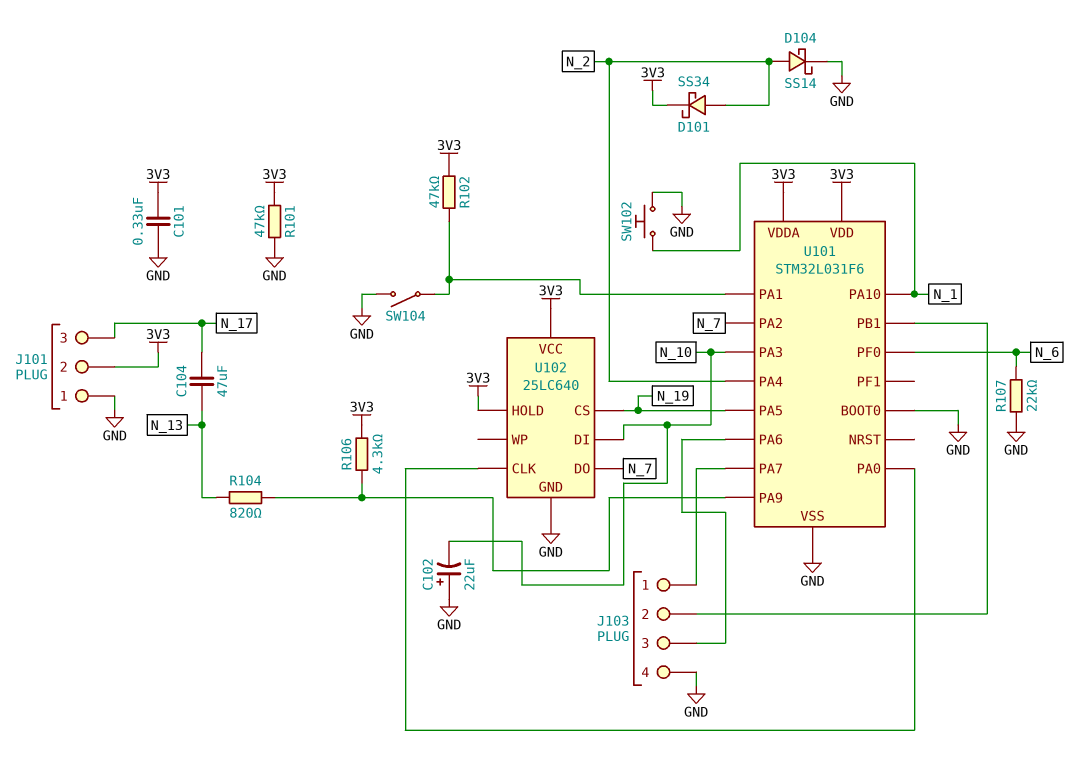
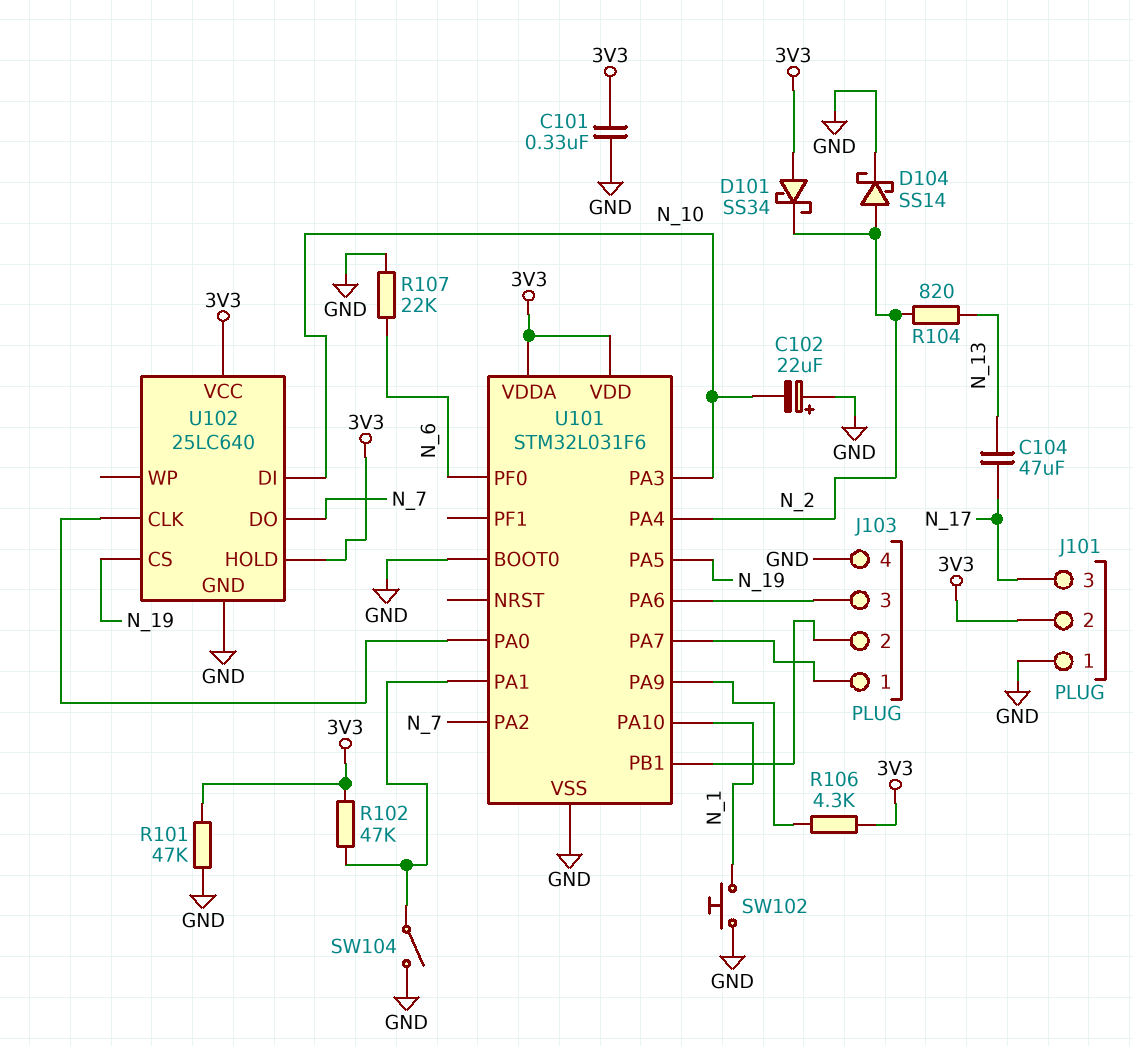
D101: schottky SS34 (A N_2, K 3V3) -> schottky SS34 (A 3V3, K N_2)
R104: 820 (N_13, U101/PA9) -> 820 (N_2, N_13)

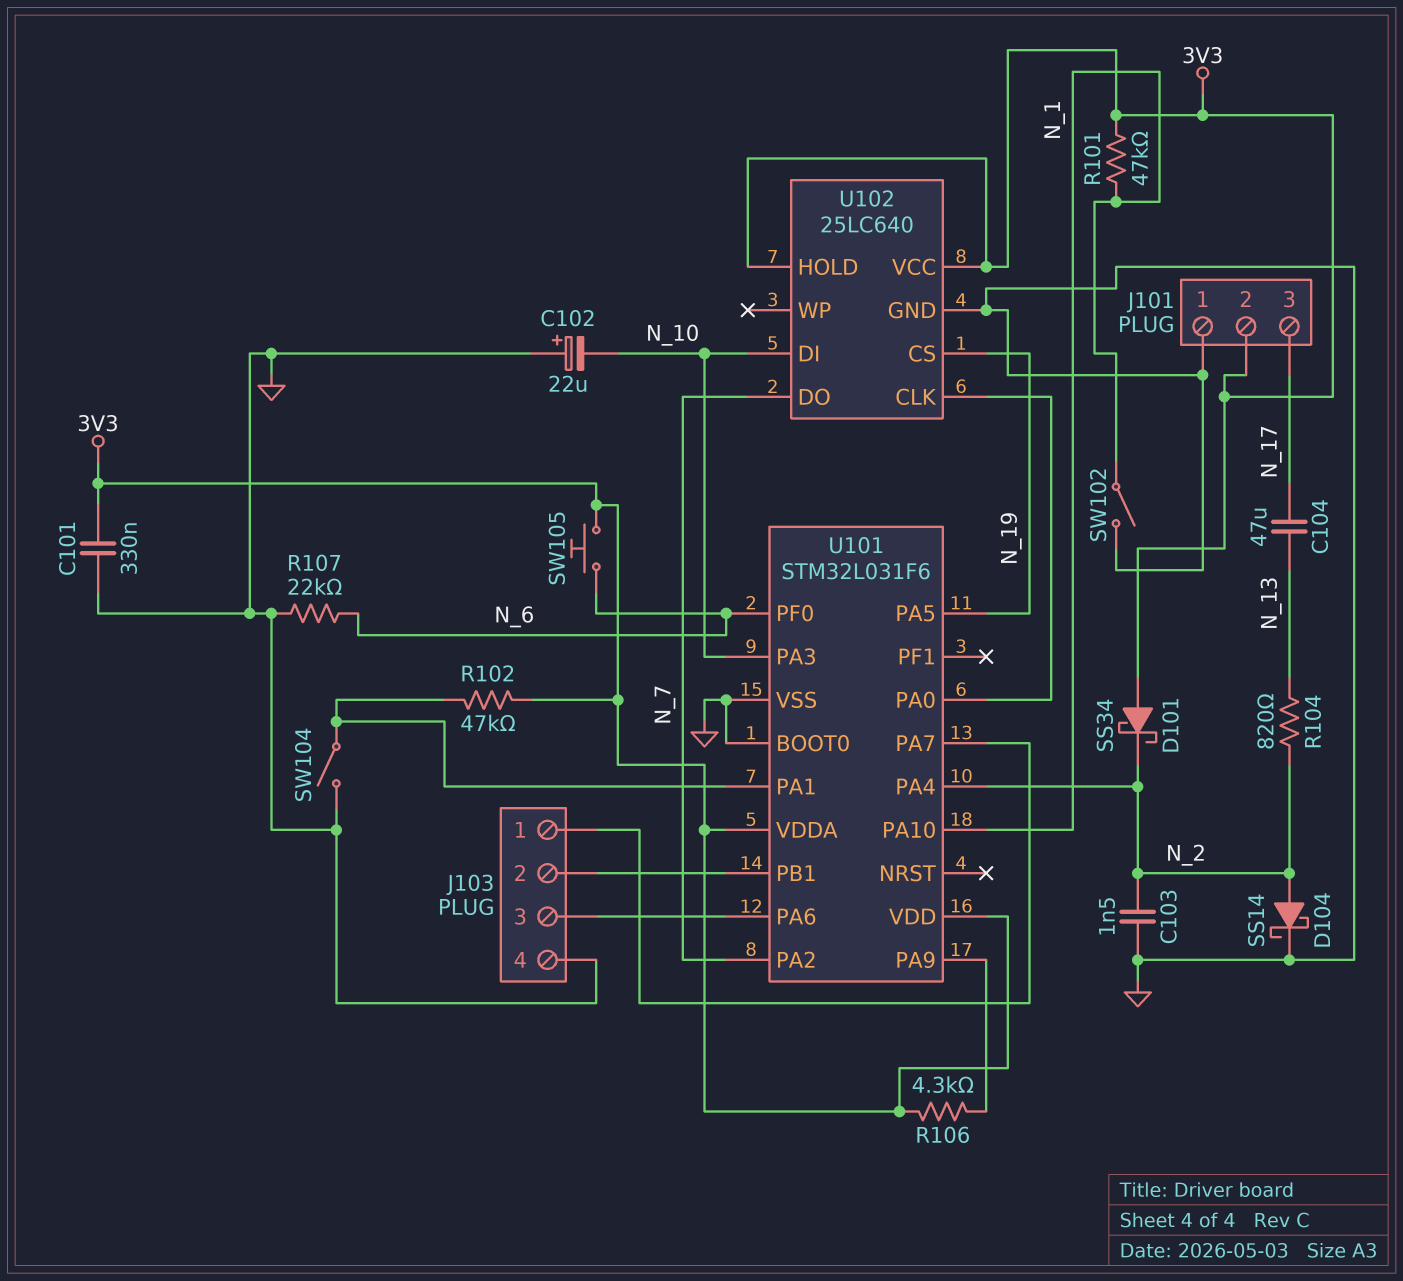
C103: none -> 1.5nF (GND, N_2)
R101: 47k (3V3, GND) -> 47k (3V3, N_1)
SW102: button (GND, N_1) -> switch (GND, N_1)
SW105: none -> button (3V3, N_6)

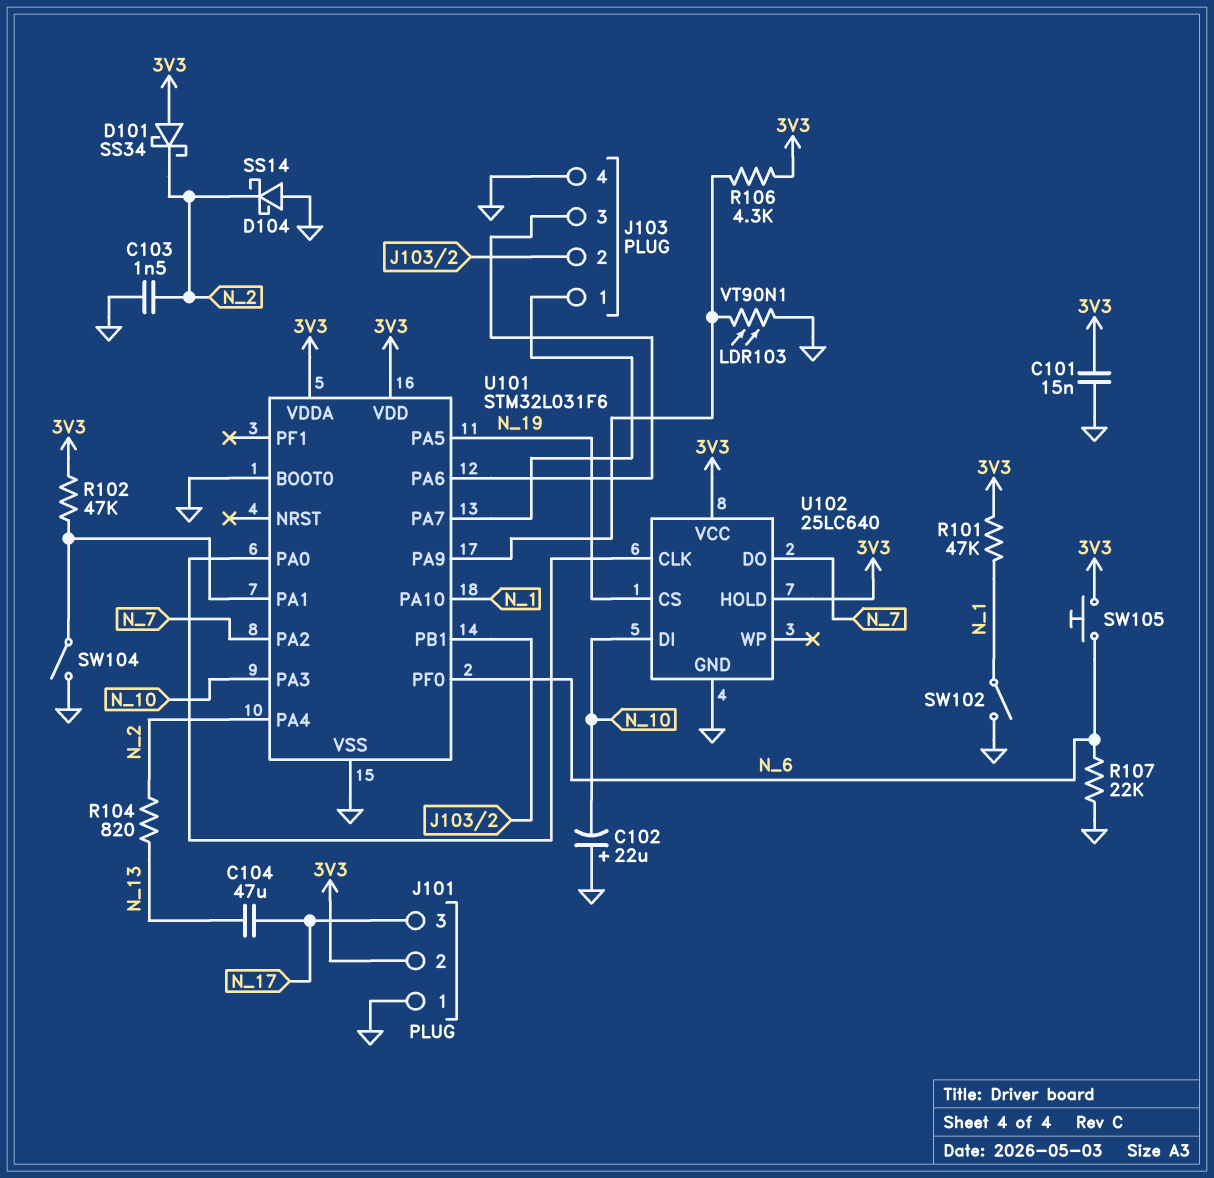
C101: 330nF (3V3, GND) -> 15nF (3V3, GND)
D104: schottky SS14 (A N_2, K GND) -> schottky SS14 (A GND, K N_2)
LDR103: none -> VT90N1 (GND, U101/PA9)

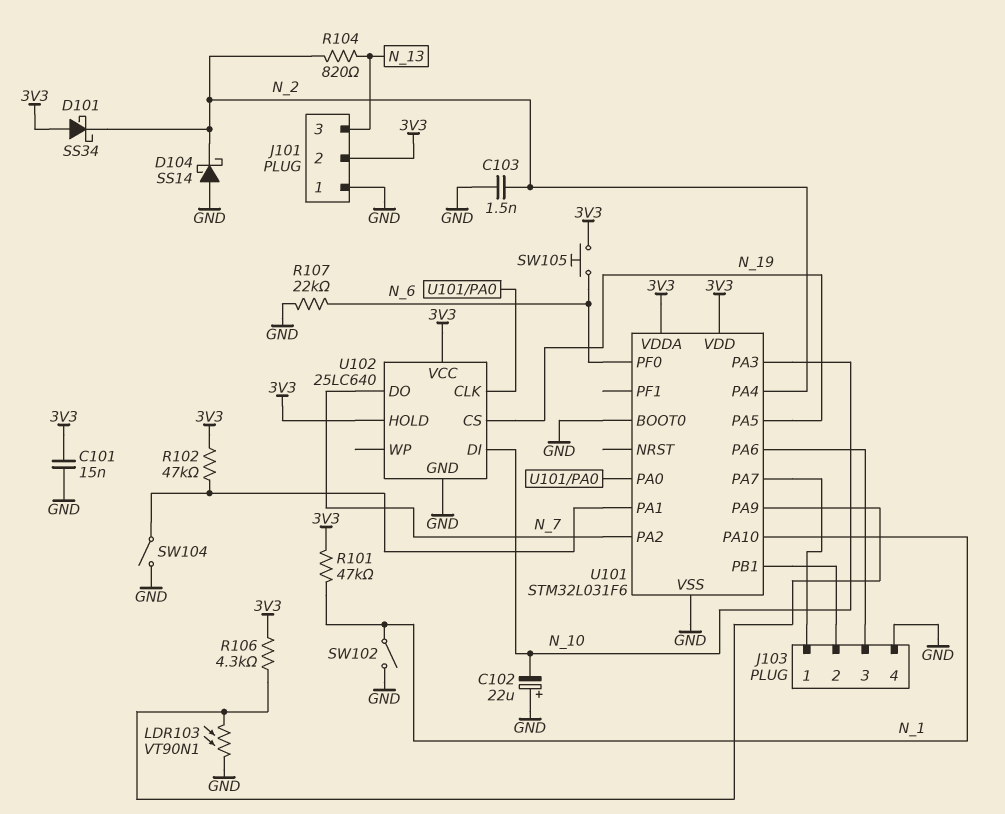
C104: 47uF (N_13, N_17) -> none
J101 pin 3: N_17 -> N_13

